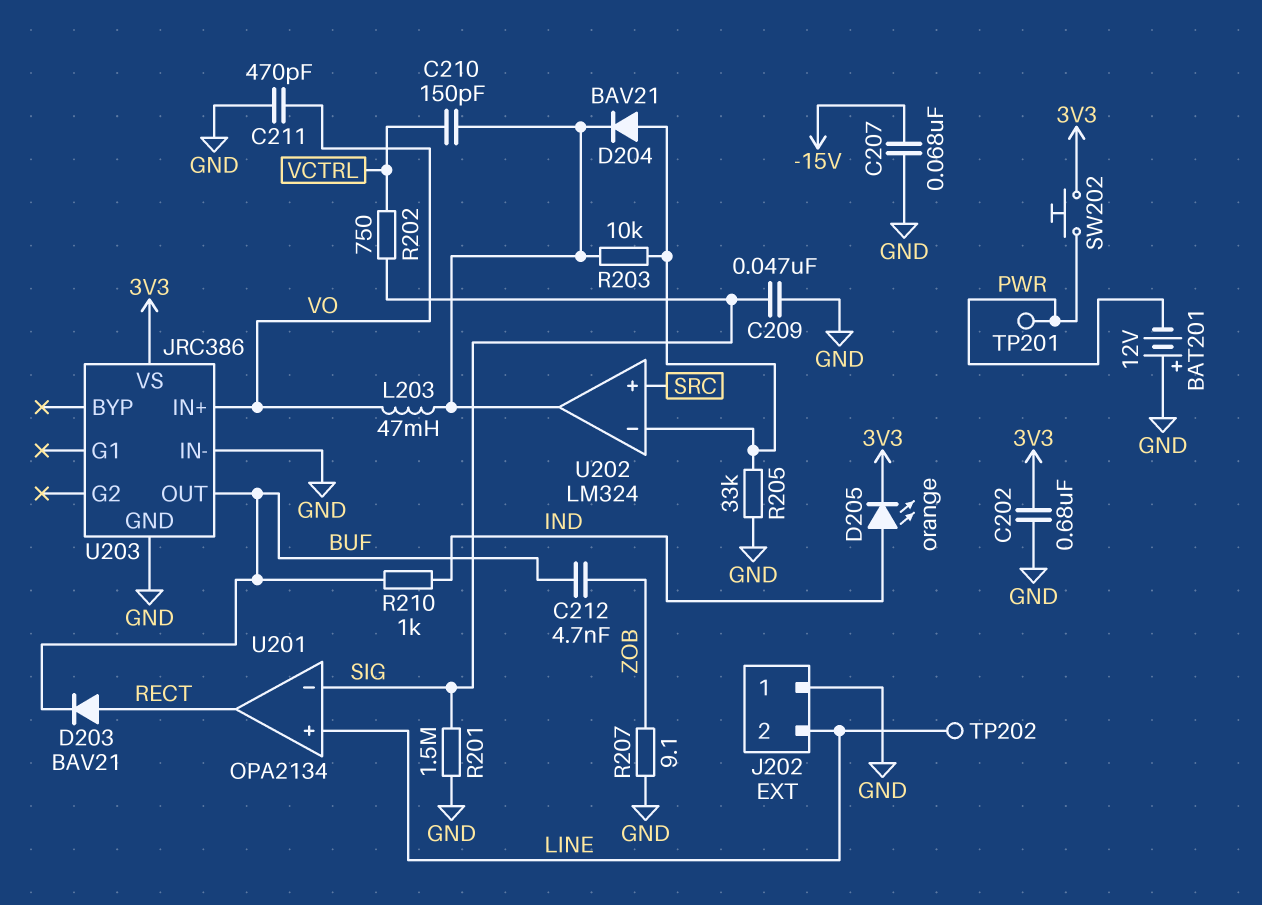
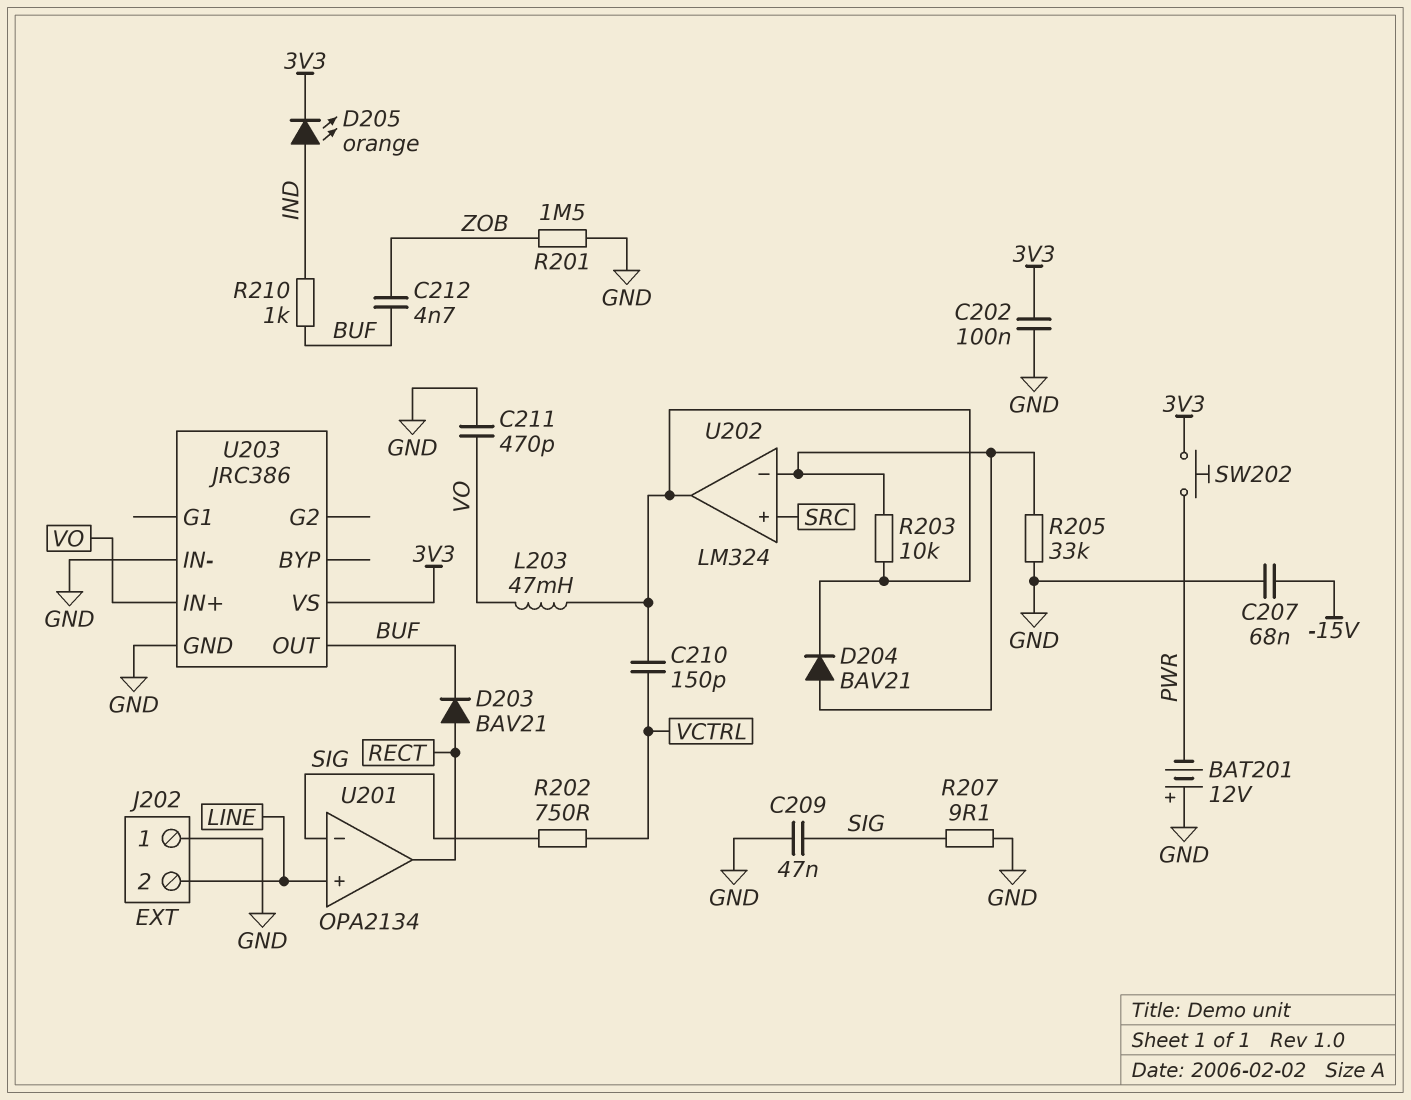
C202: 680nF (3V3, GND) -> 100nF (3V3, GND)
R201: 1.5M (GND, SIG) -> 1.5M (GND, ZOB)
R207: 9.1 (GND, ZOB) -> 9.1 (GND, SIG)
TP201: test point (PWR) -> none
TP202: test point (LINE) -> none

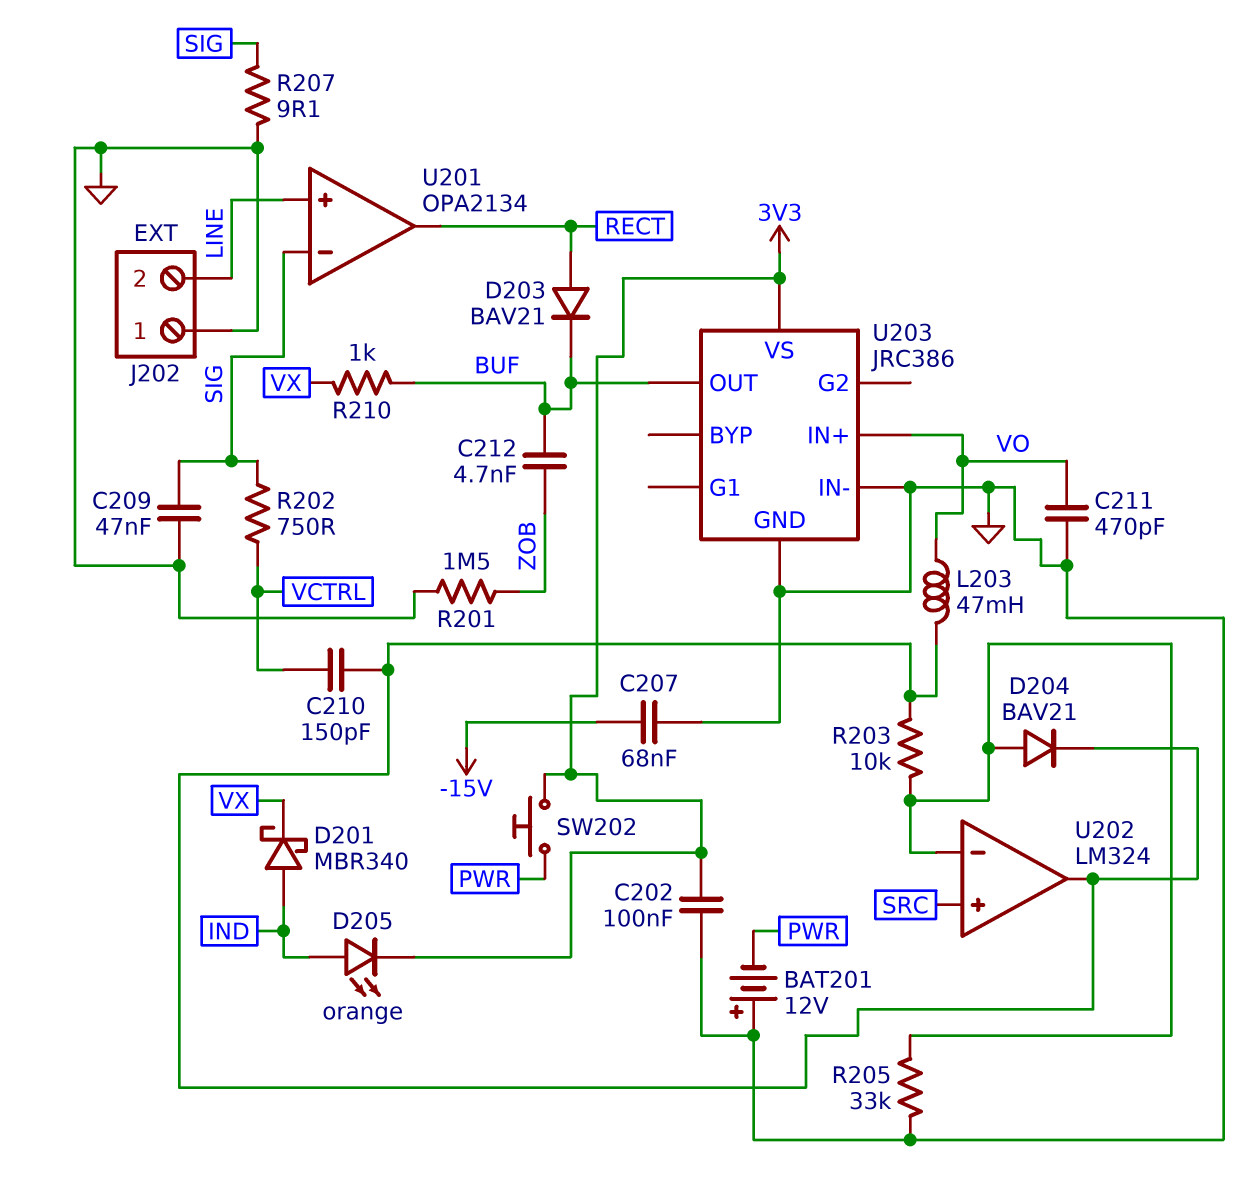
D201: none -> schottky MBR340 (A IND, K VX)
R210: 1k (BUF, IND) -> 1k (BUF, VX)

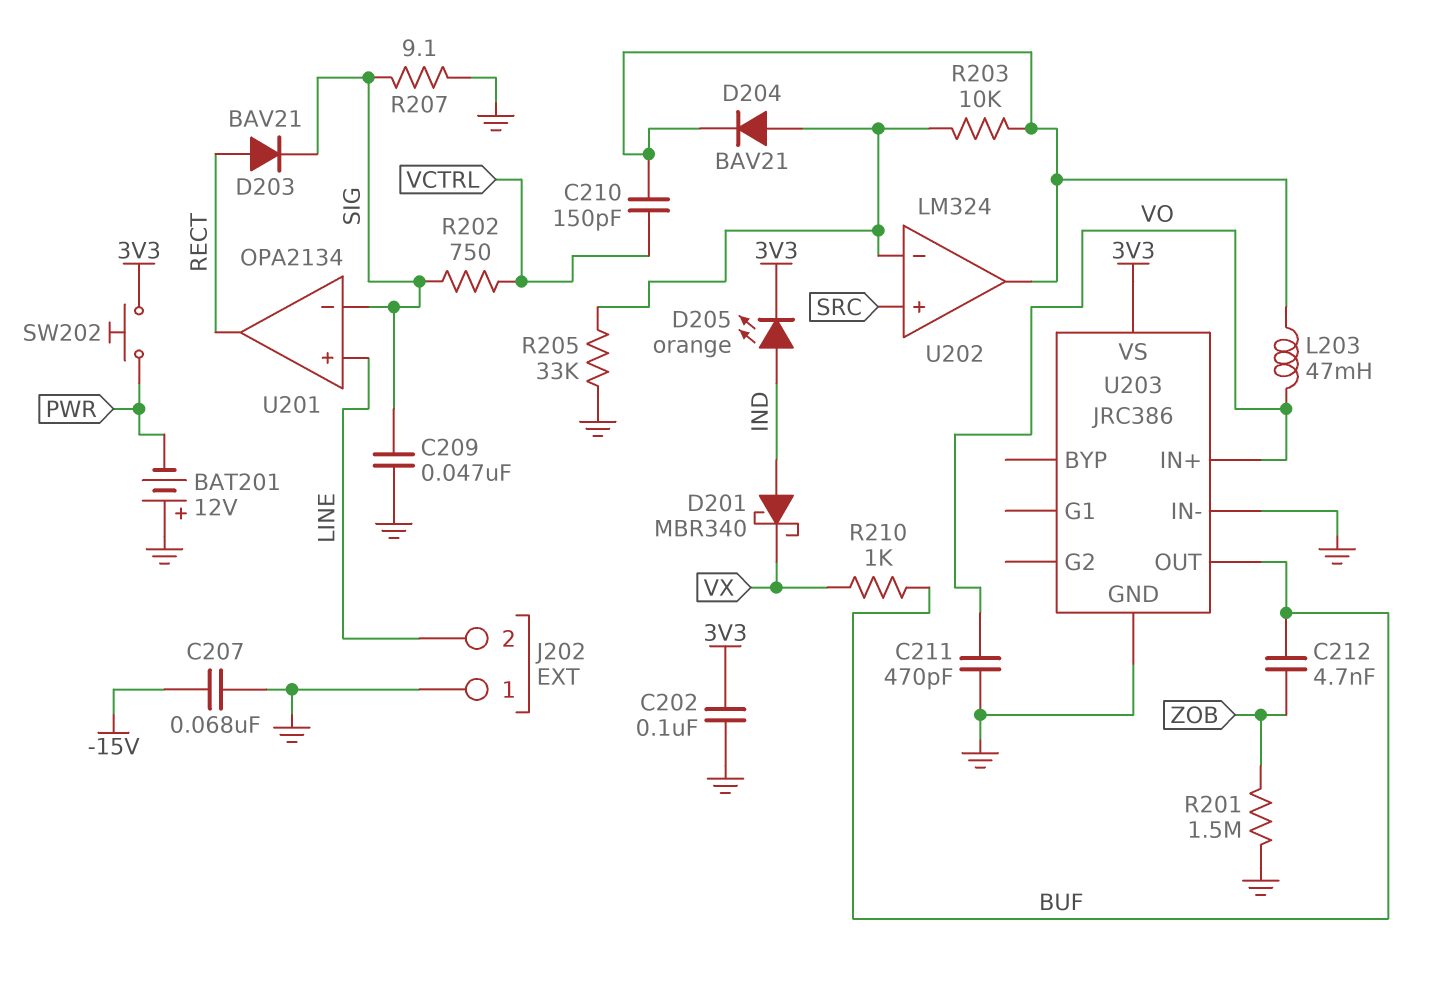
D203: diode BAV21 (A RECT, K BUF) -> diode BAV21 (A RECT, K SIG)

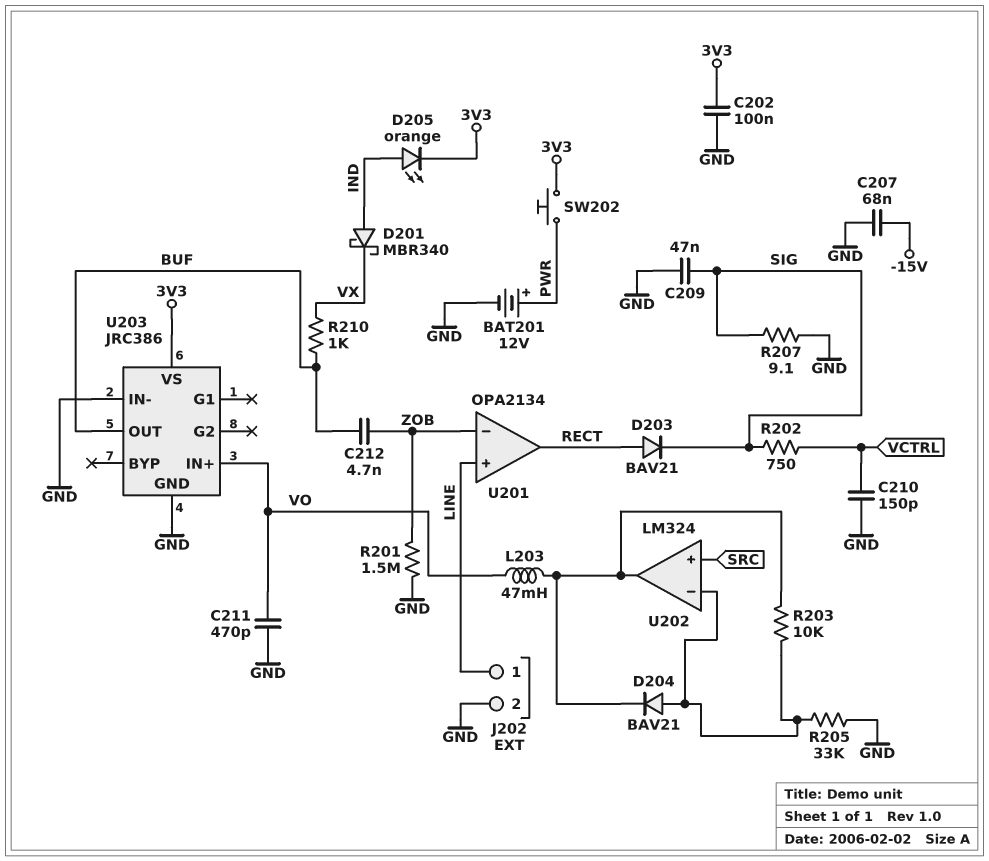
BAT201: 12V (plus GND, minus PWR) -> 12V (plus PWR, minus GND)
C210: 150pF (U202/out, VCTRL) -> 150pF (GND, VCTRL)
J202 pin 1: GND -> LINE
J202 pin 2: LINE -> GND
U201 pin in-: SIG -> ZOB

